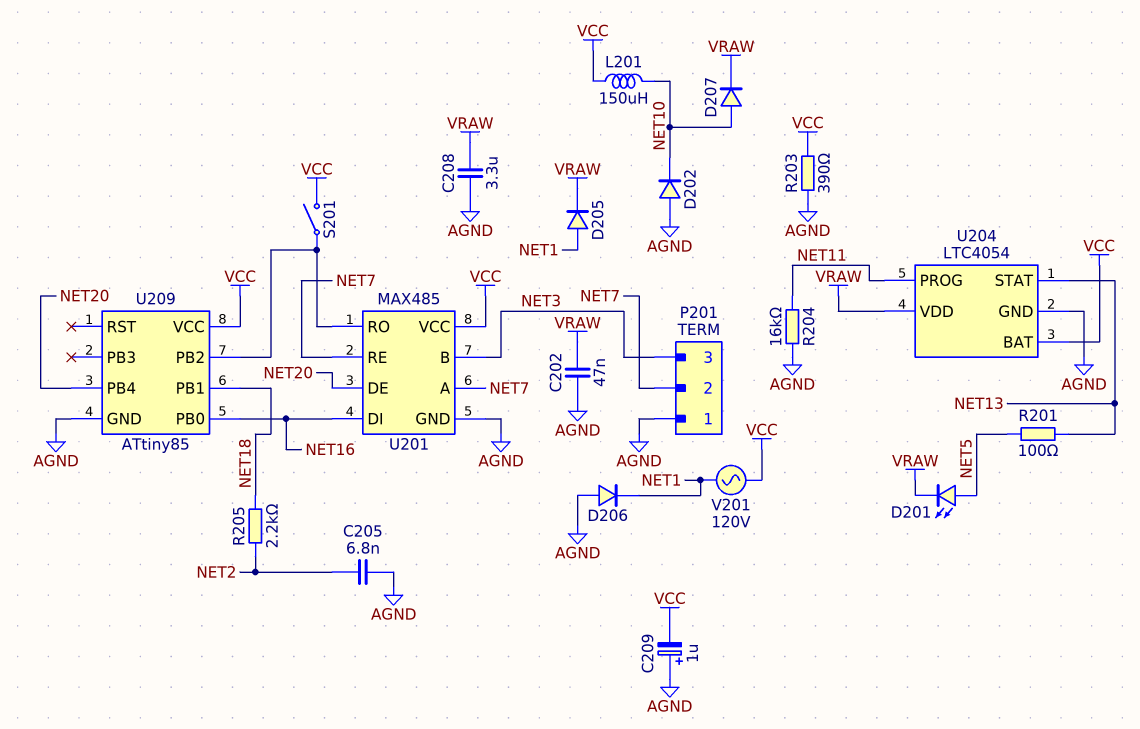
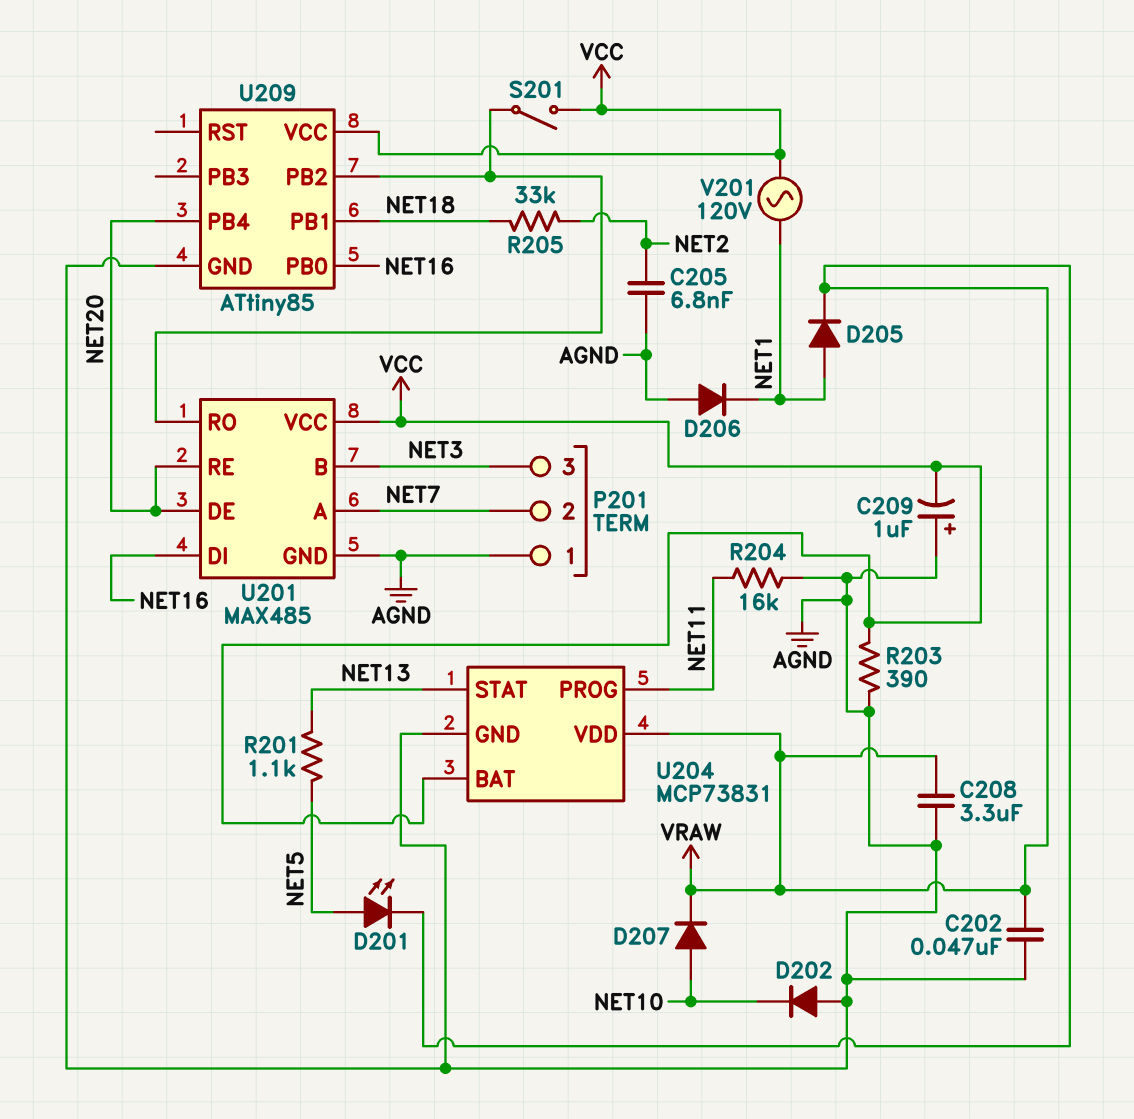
L201: 150uH (NET10, VCC) -> none
R201: 100 (NET5, NET13) -> 1.1k (NET5, NET13)
R205: 2.2k (NET2, NET18) -> 33k (NET2, NET18)
U201 pin RE: NET7 -> NET20
U204: LTC4054 -> MCP73831

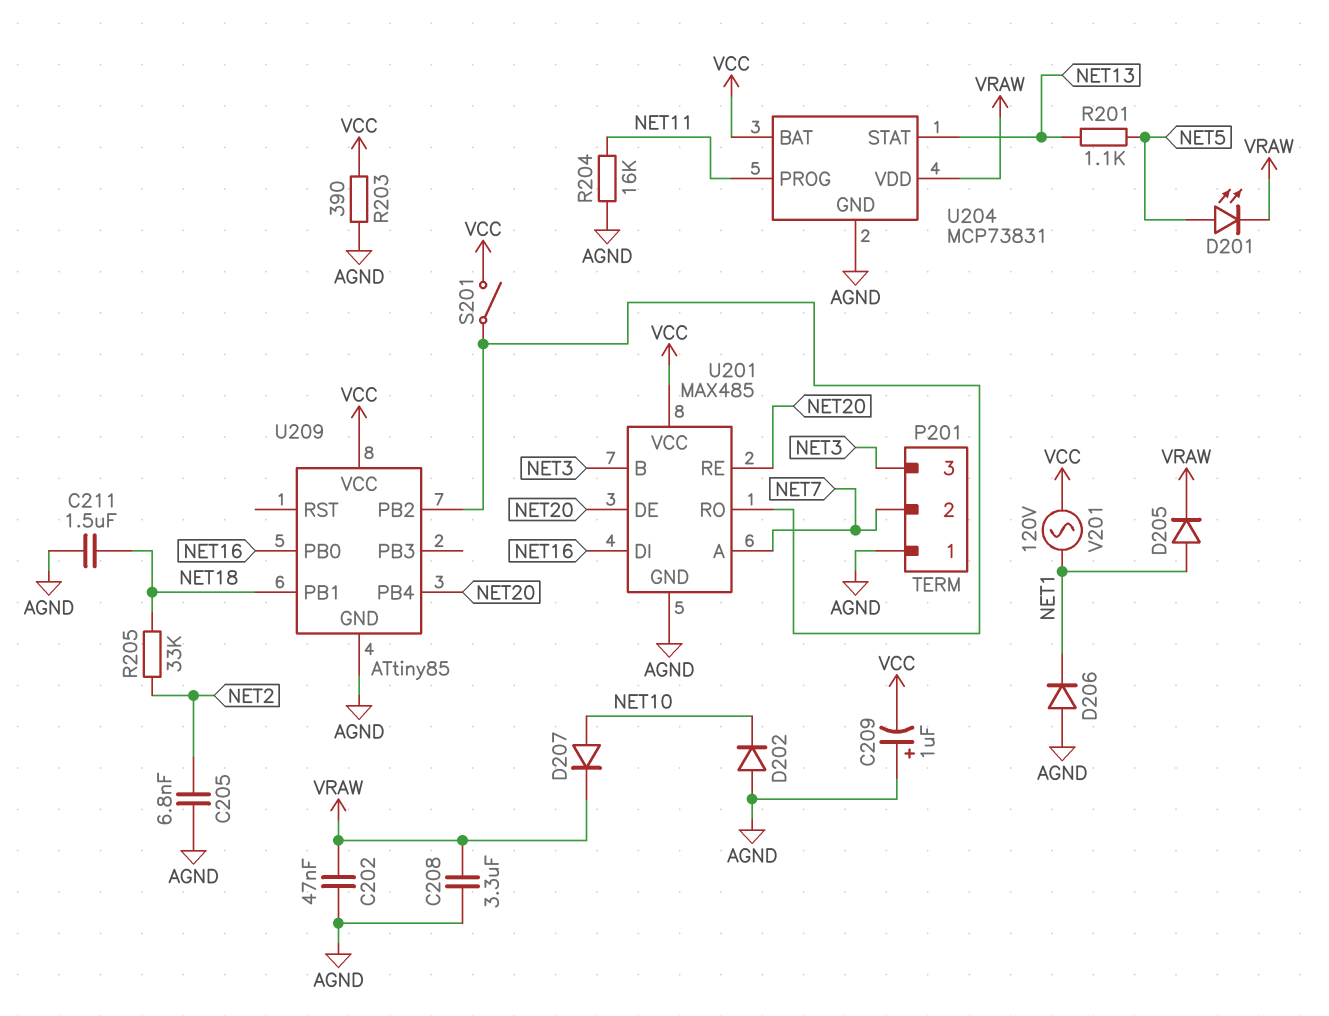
C211: none -> 1.5uF (AGND, NET18)

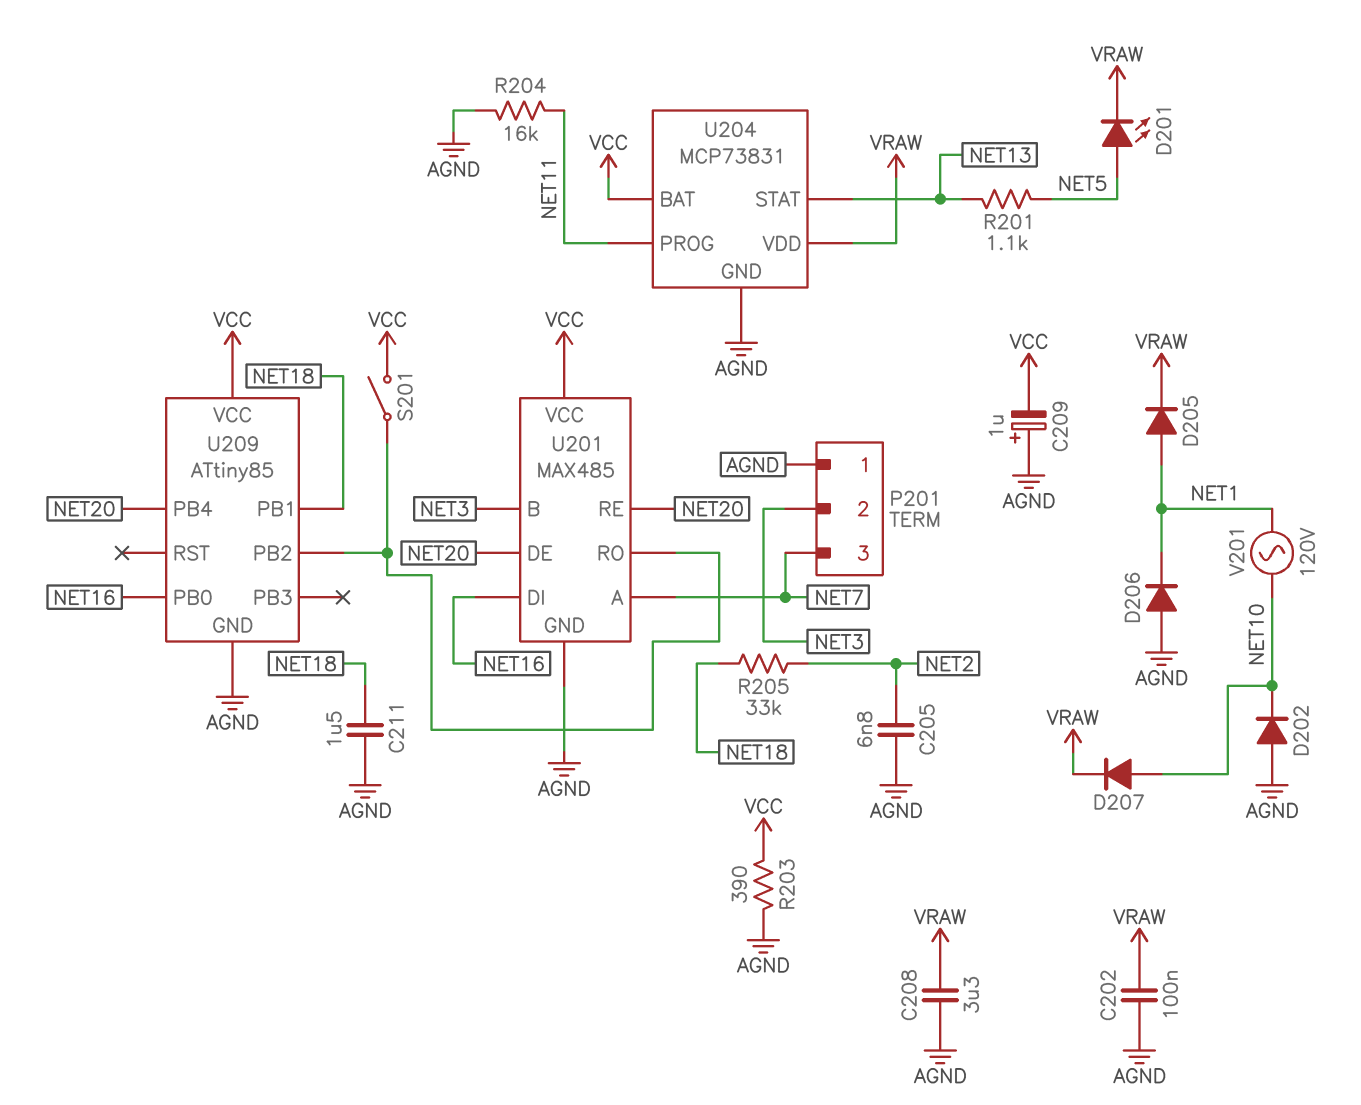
C202: 47nF (AGND, VRAW) -> 100nF (AGND, VRAW)
P201 pin 2: NET7 -> NET3
P201 pin 3: NET3 -> NET7
V201: AC 120V (NET1, VCC) -> AC 120V (NET1, NET10)

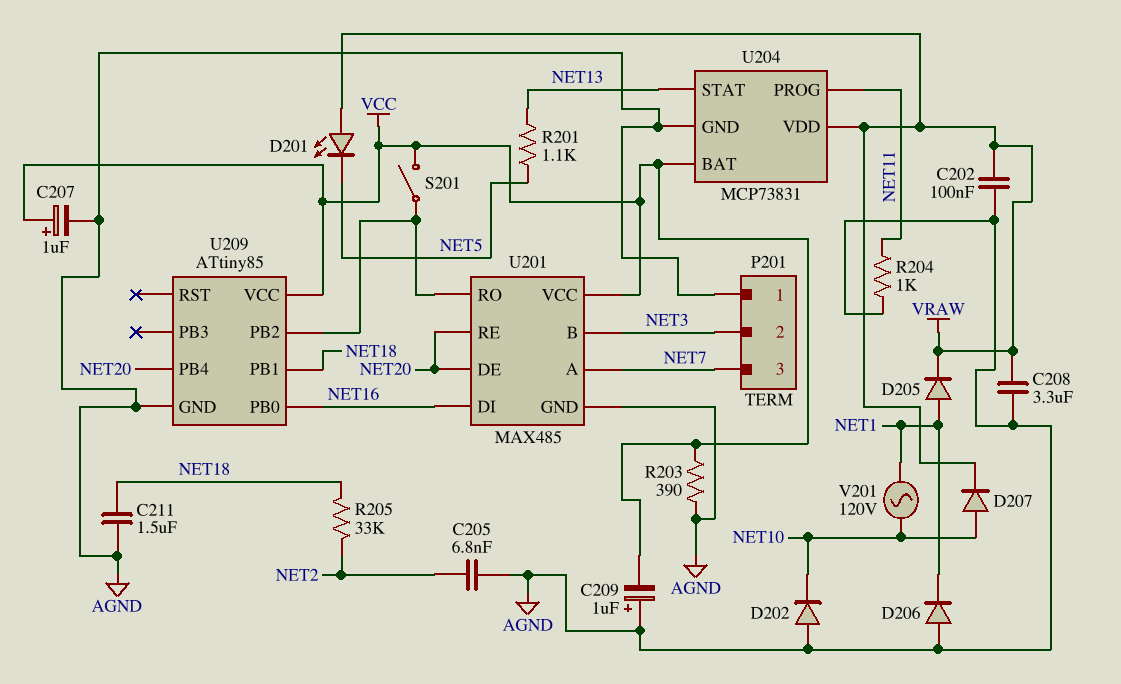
C207: none -> 1uF (plus VCC, minus AGND)
D201: LED (A NET5, K VRAW) -> LED (A VRAW, K NET5)
R204: 16k (AGND, NET11) -> 1k (AGND, NET11)

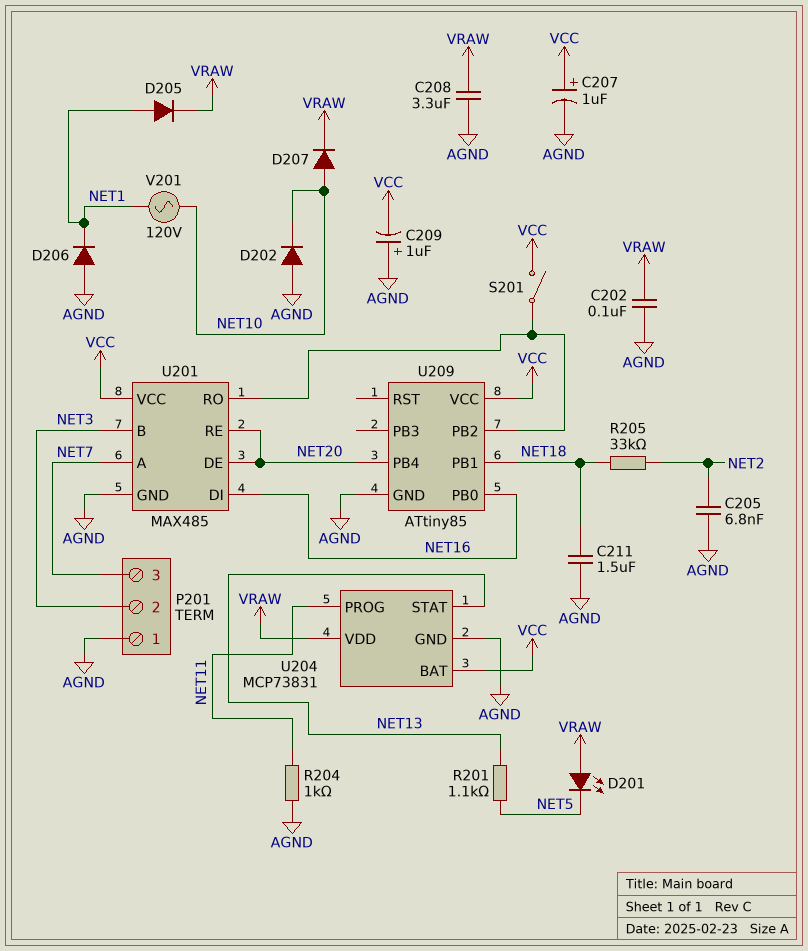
R203: 390 (AGND, VCC) -> none

